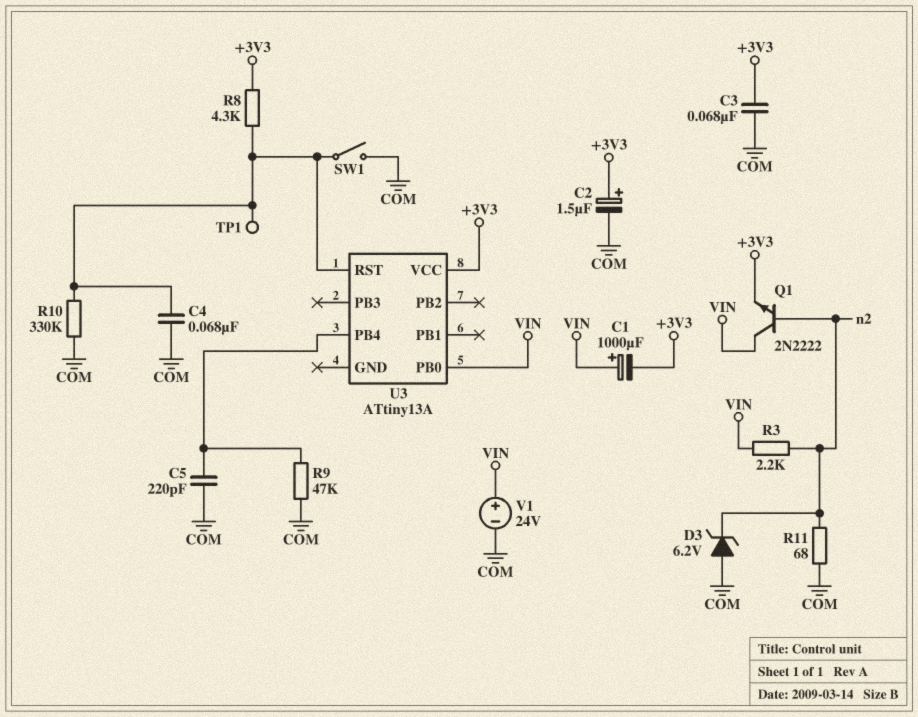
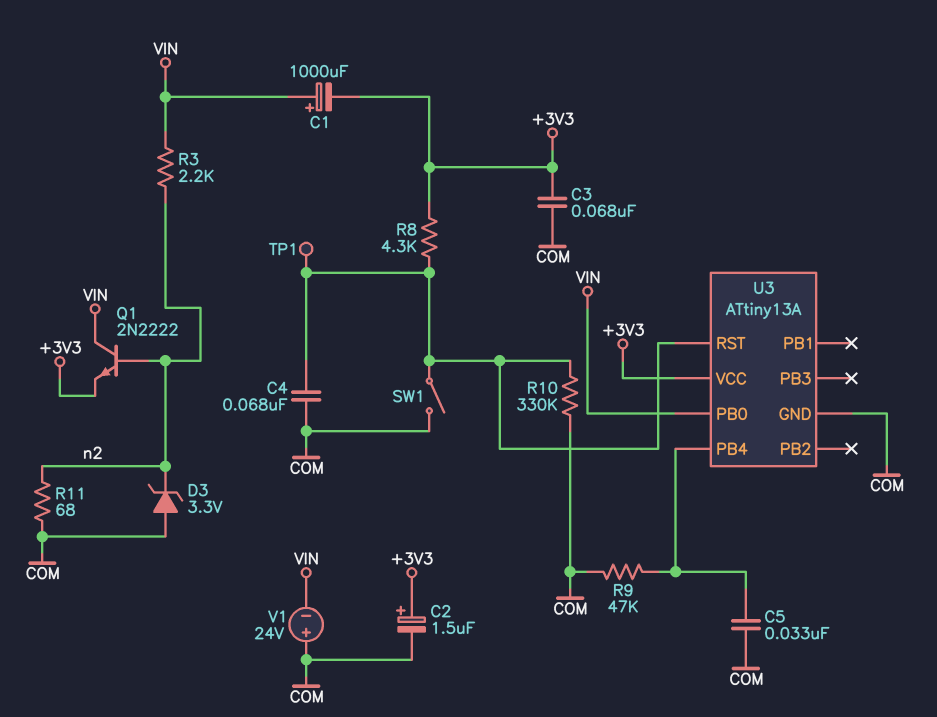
C5: 220pF (COM, U3/PB4) -> 33nF (COM, U3/PB4)
D3: zener 6.2V (A COM, K n2) -> zener 3.3V (A COM, K n2)
U3 pin GND: none -> COM
V1: 24V (plus VIN, minus COM) -> 24V (plus COM, minus VIN)

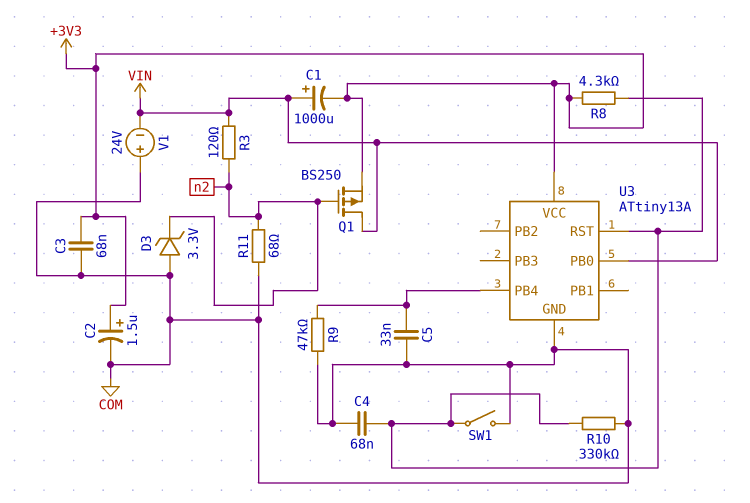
Q1: NPN 2N2222 (B n2, C VIN, E +3V3) -> PMOS BS250 (G n2, D VIN, S +3V3)
R3: 2.2k (VIN, n2) -> 120 (VIN, n2)
TP1: test point (U3/RST) -> none

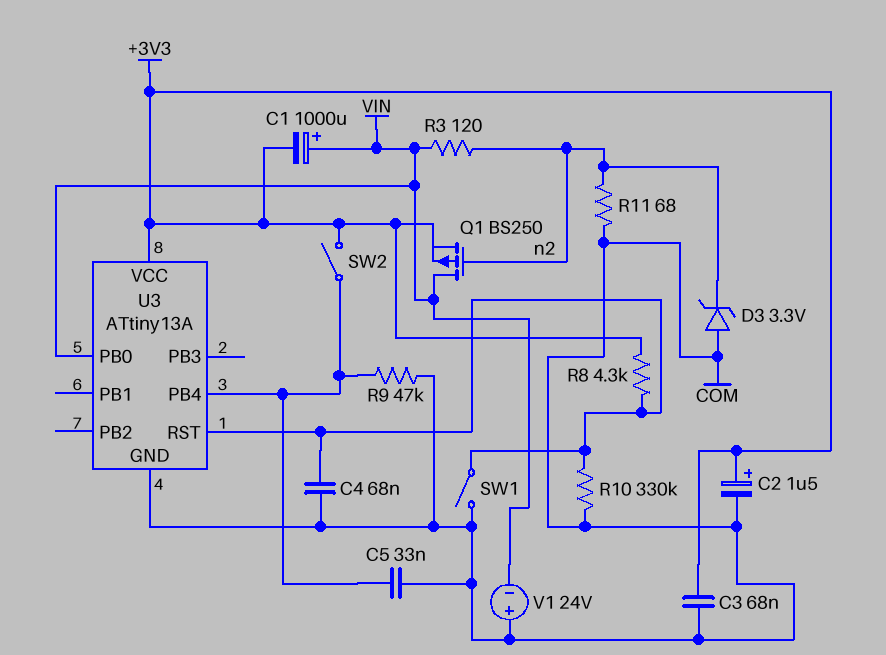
SW2: none -> switch (+3V3, U3/PB4)

